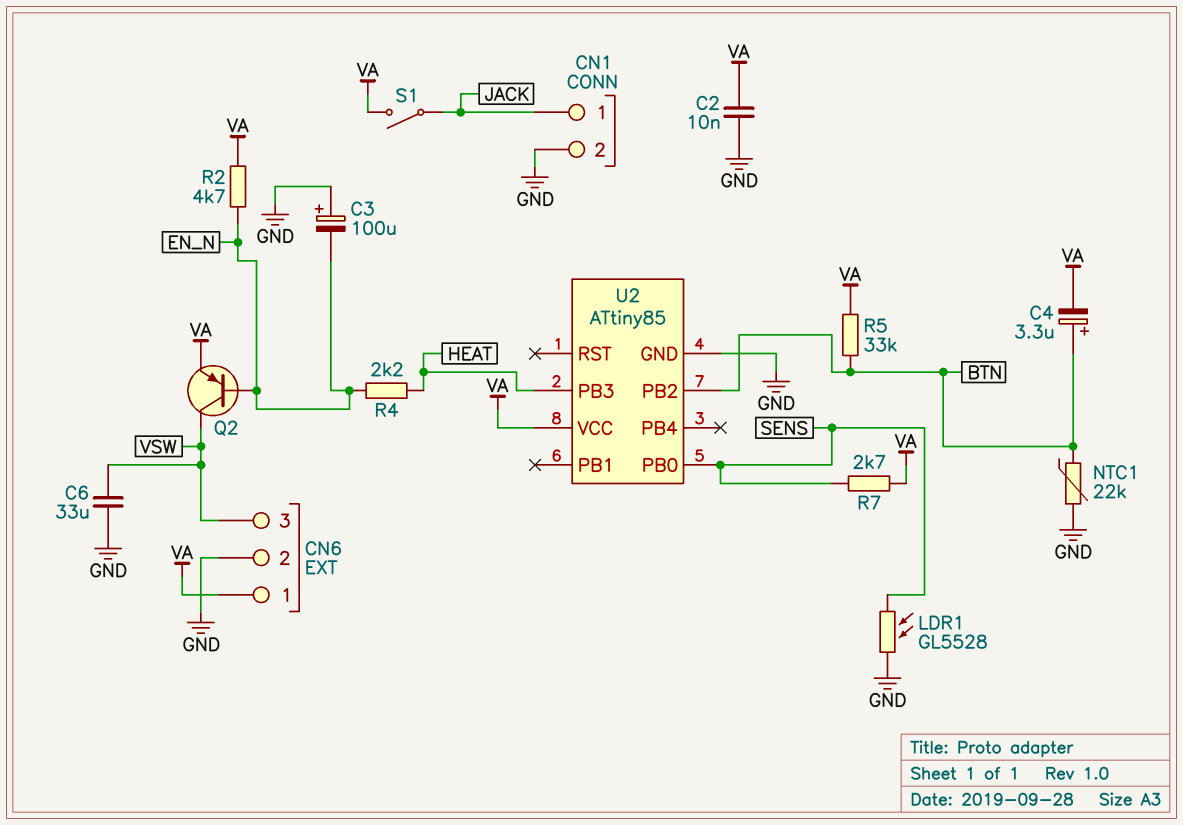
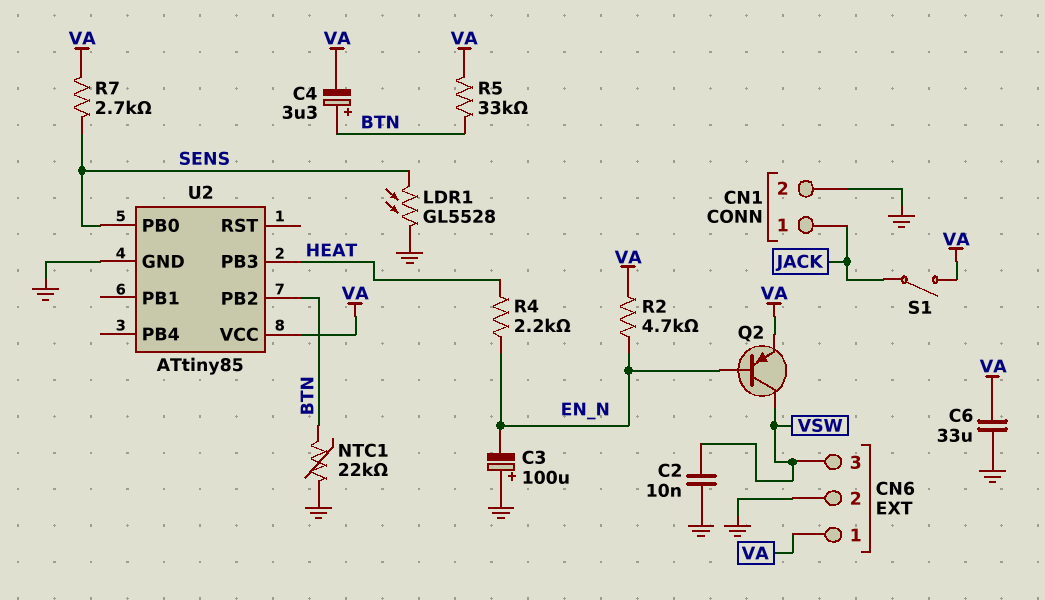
C2: 10nF (GND, VA) -> 10nF (GND, VSW)
C6: 33uF (GND, VSW) -> 33uF (GND, VA)

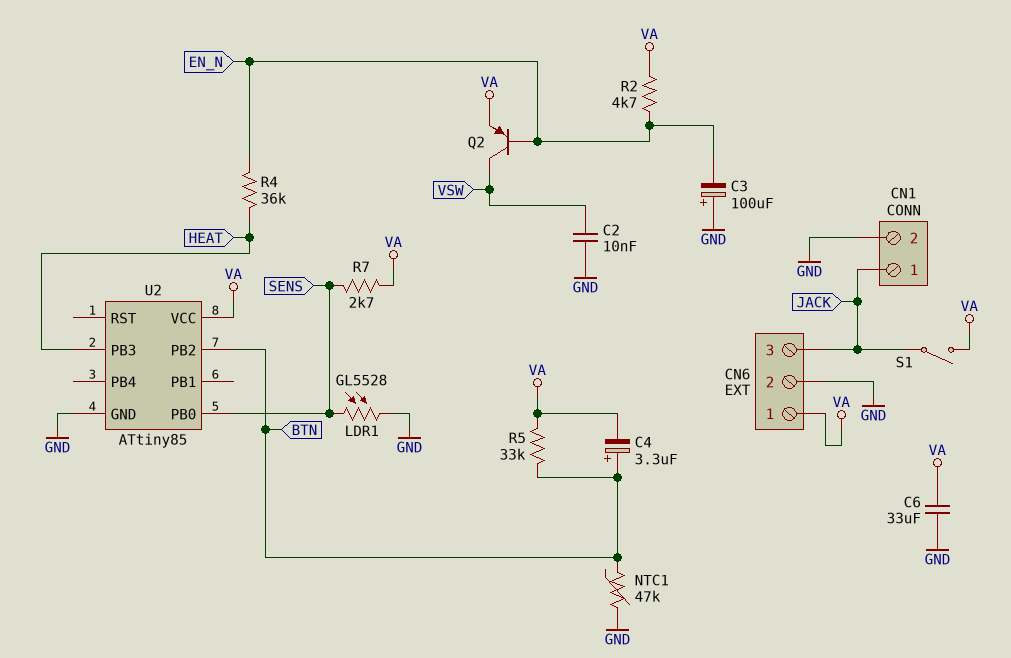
CN6 pin 3: VSW -> JACK
NTC1: 22k (BTN, GND) -> 47k (BTN, GND)
R4: 2.2k (EN_N, HEAT) -> 36k (EN_N, HEAT)

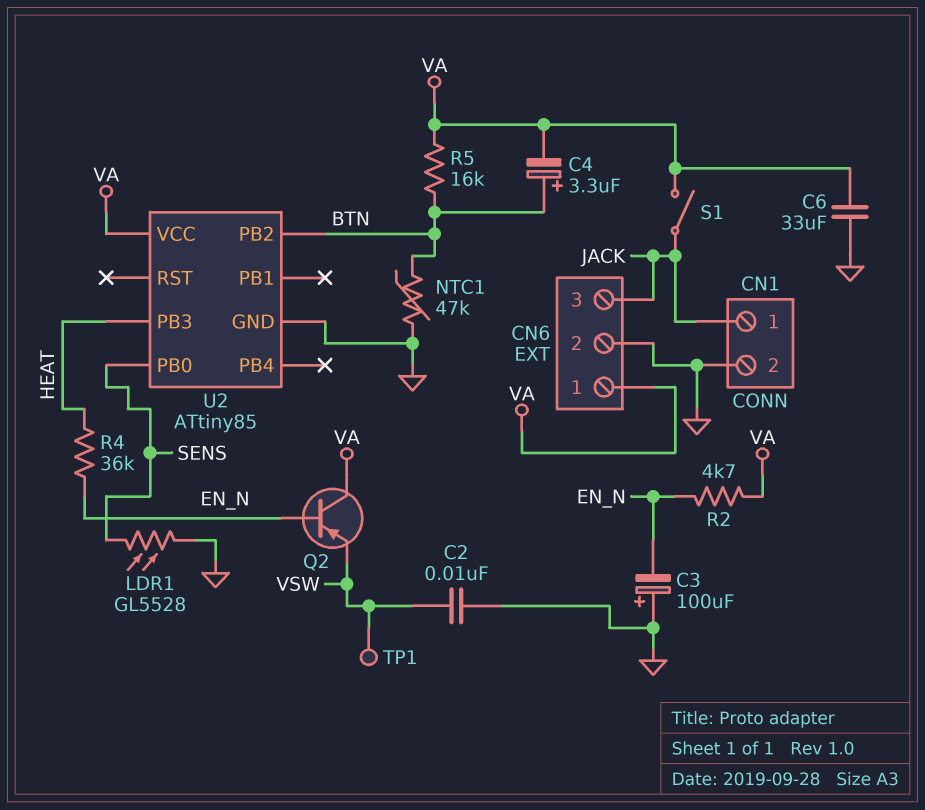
Q2: PNP (B EN_N, C VSW, E VA) -> PNP (B EN_N, C VA, E VSW)
R5: 33k (BTN, VA) -> 16k (BTN, VA)
R7: 2.7k (SENS, VA) -> none
TP1: none -> test point (VSW)

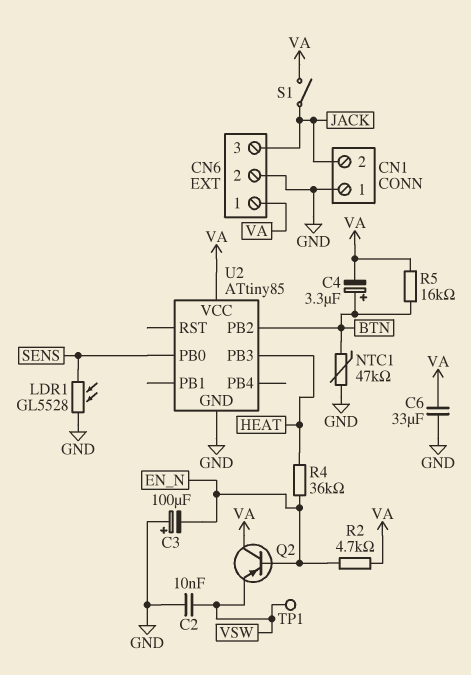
CN1 pin 1: JACK -> GND
CN1 pin 2: GND -> JACK

